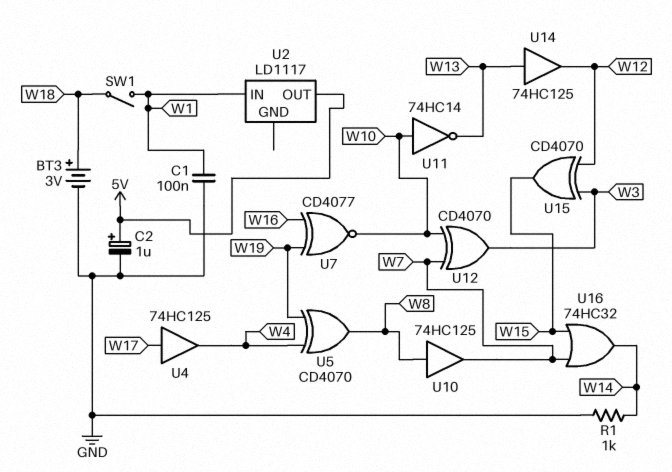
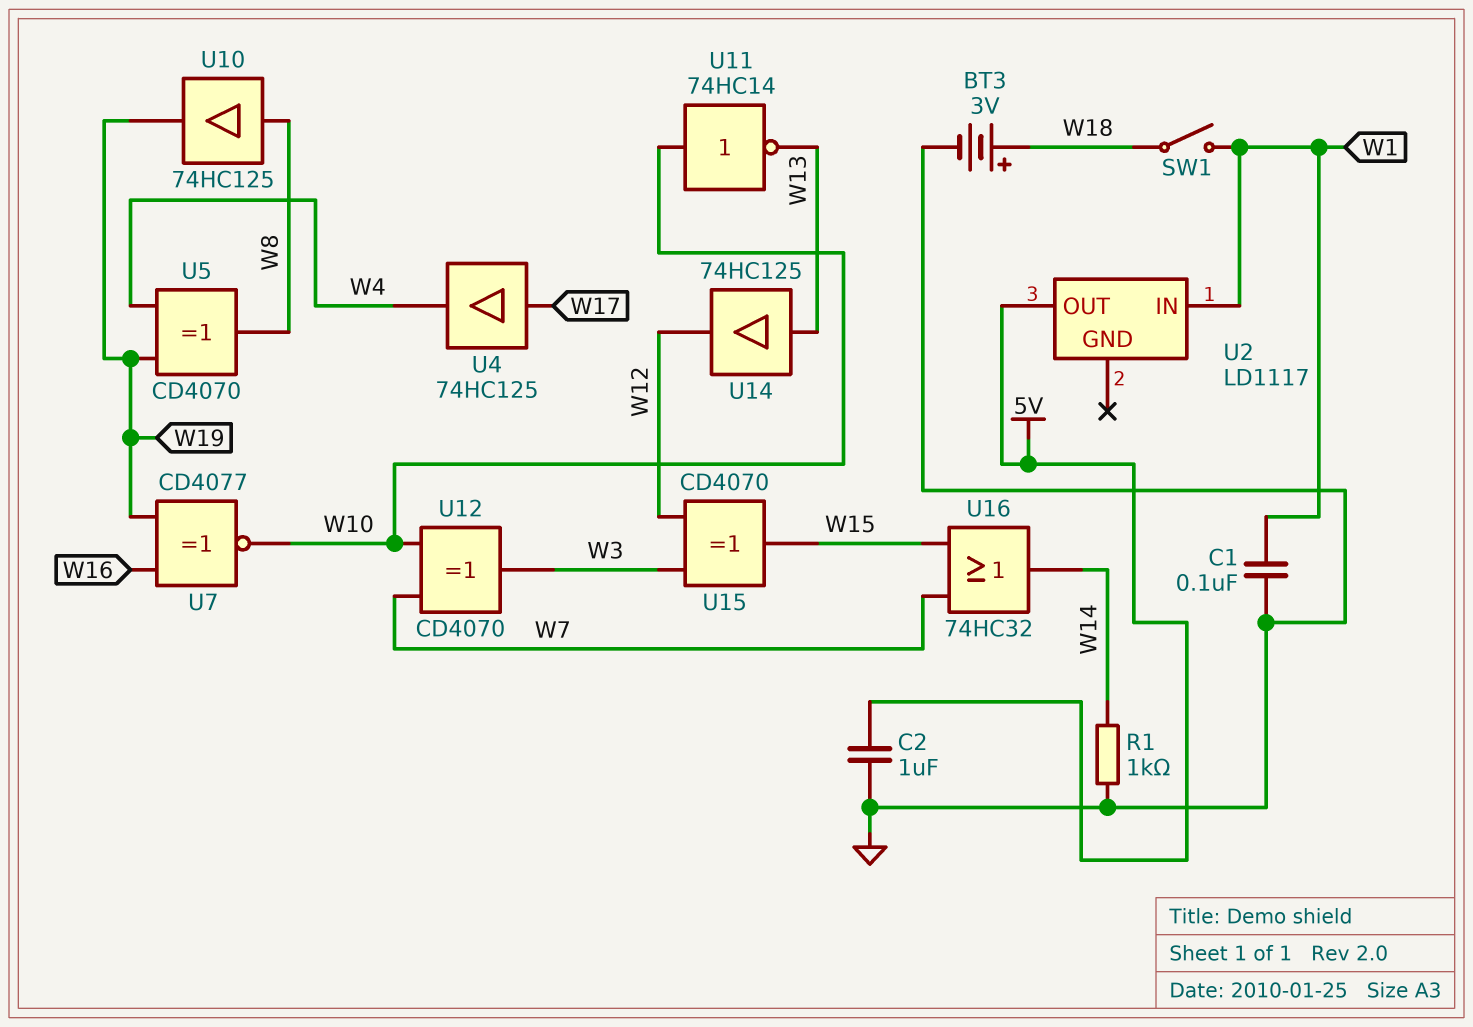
C2: 1uF (plus 5V, minus GND) -> 1uF (5V, GND)
U10: buffer 74HC125 (in W8, out W7) -> buffer 74HC125 (in W8, out W19)

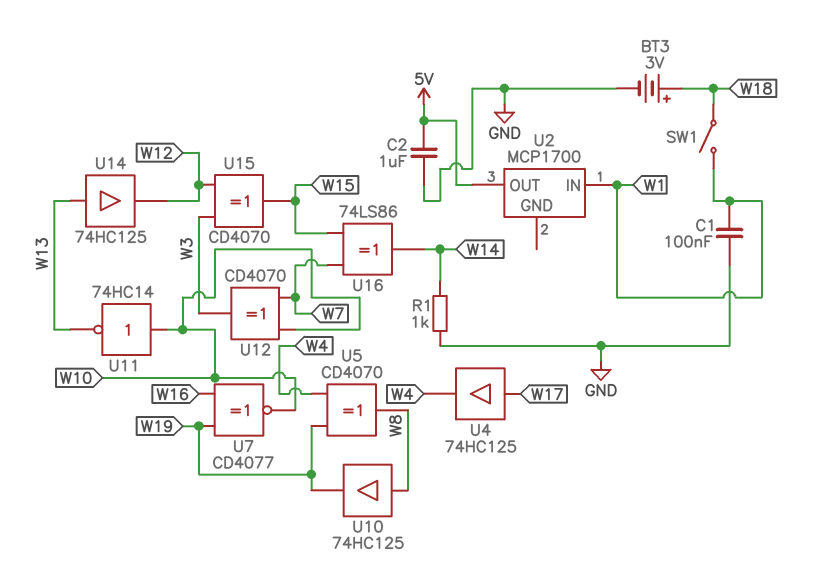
U2: LD1117 -> MCP1700
U16: OR 74HC32 (in W7, in W15, out W14) -> XOR 74LS86 (in W7, in W15, out W14)

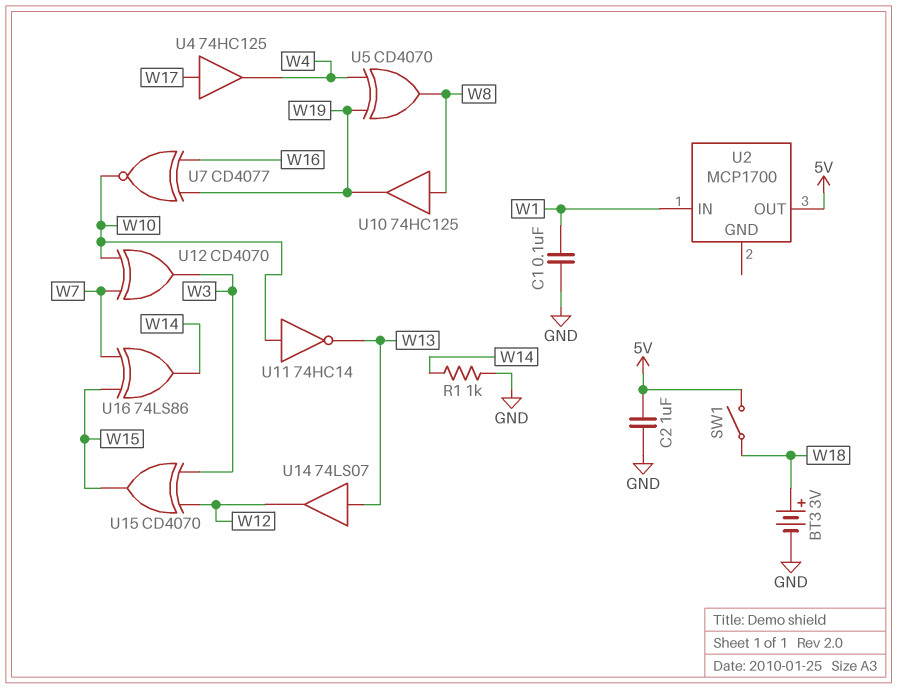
SW1: switch (W1, W18) -> switch (5V, W18)
U14: buffer 74HC125 (in W13, out W12) -> buffer 74LS07 (in W13, out W12)

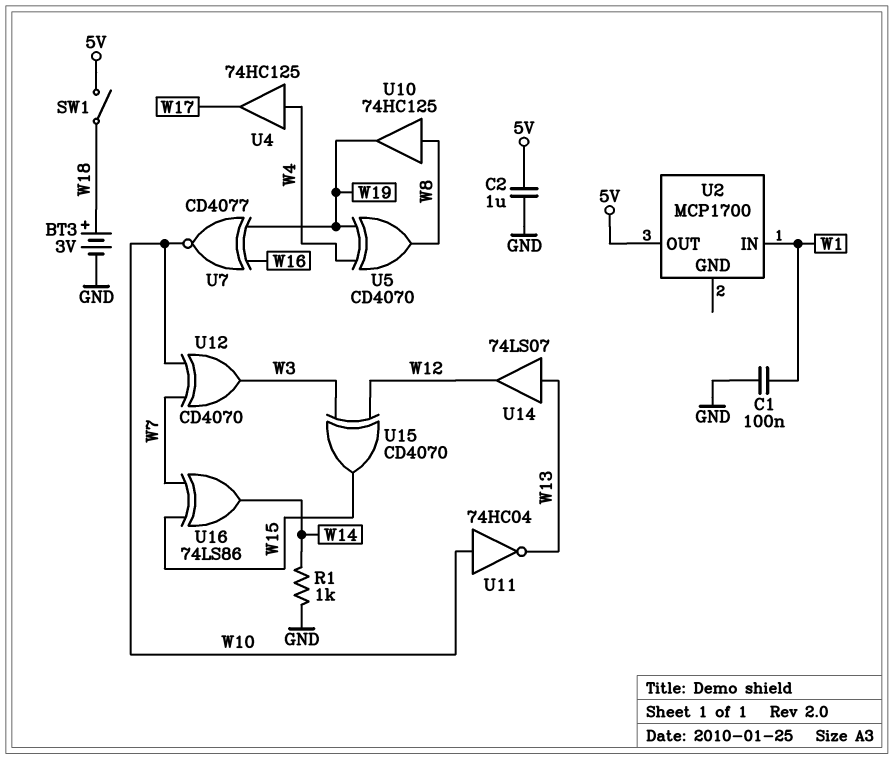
U4: buffer 74HC125 (in W17, out W4) -> buffer 74HC125 (in W4, out W17)
U11: NOT 74HC14 (in W10, out W13) -> NOT 74HC04 (in W10, out W13)

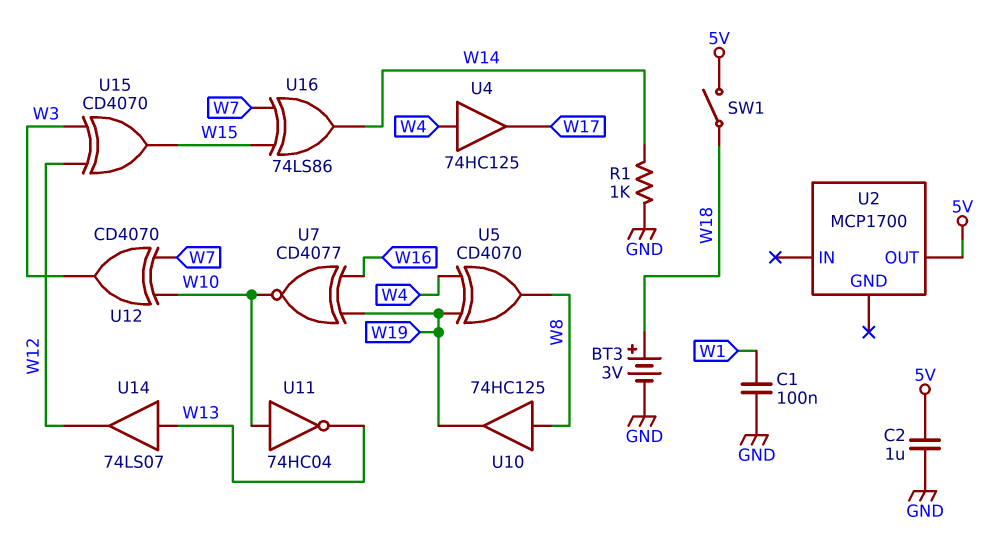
U2 pin IN: W1 -> none

